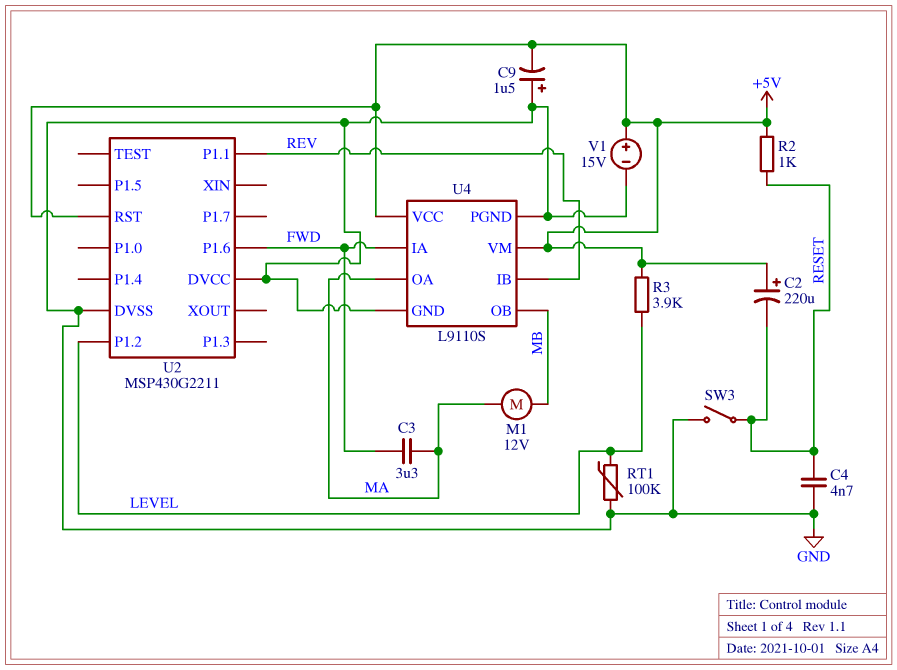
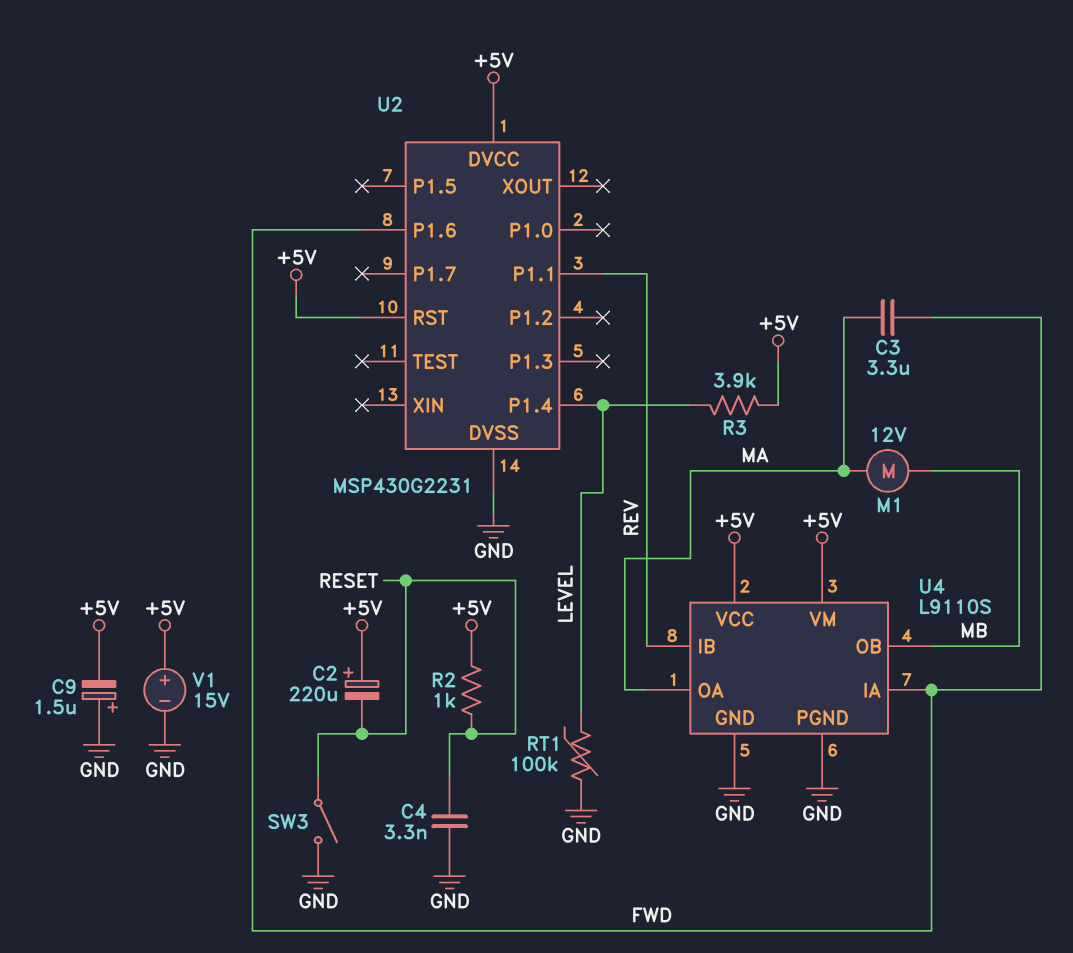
C4: 4.7nF (GND, RESET) -> 3.3nF (GND, RESET)
U2: MSP430G2211 -> MSP430G2231
U2 pin DVCC: GND -> +5V
U2 pin P1.2: LEVEL -> none
U2 pin P1.4: none -> LEVEL

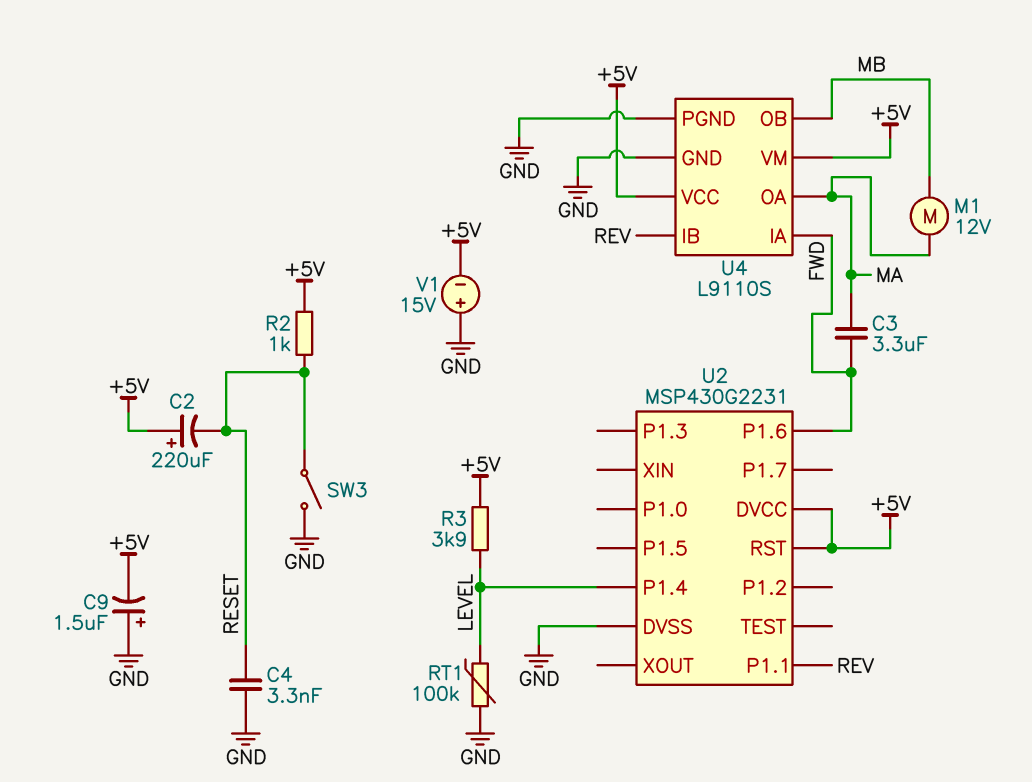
V1: 15V (plus +5V, minus GND) -> 15V (plus GND, minus +5V)

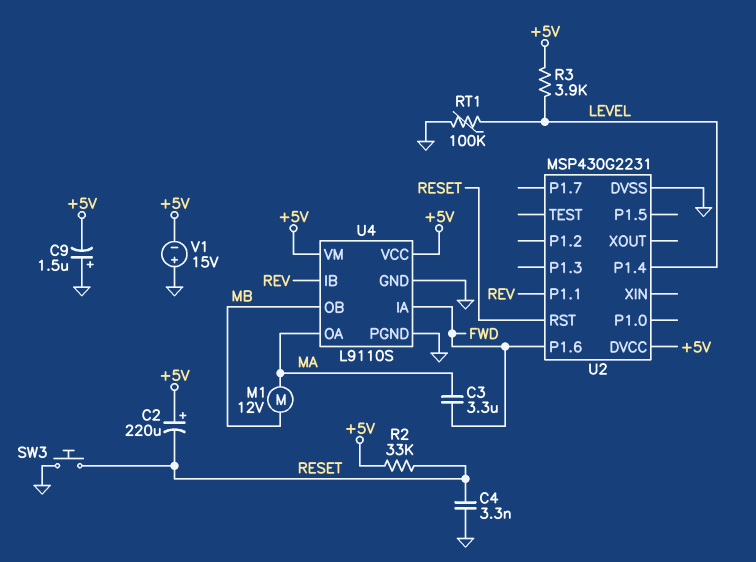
R2: 1k (+5V, RESET) -> 33k (+5V, RESET)
SW3: switch (GND, RESET) -> button (GND, RESET)
U2 pin RST: +5V -> RESET

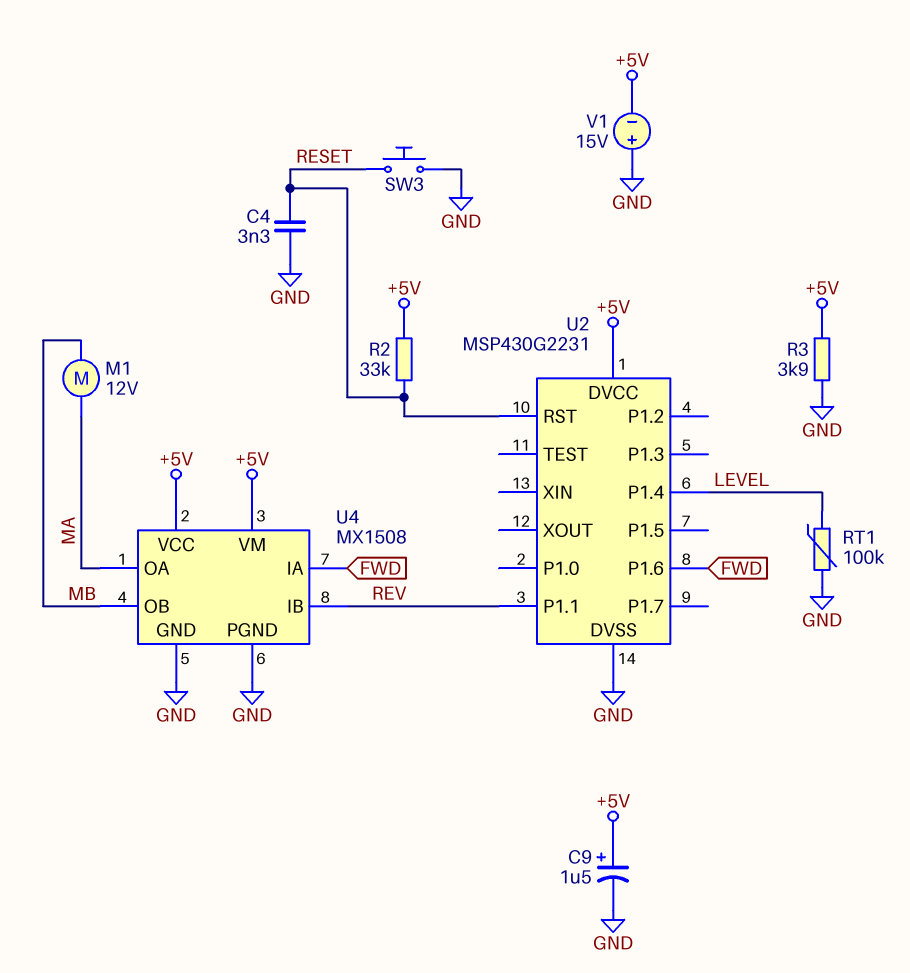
C2: 220uF (plus +5V, minus RESET) -> none
C3: 3.3uF (FWD, MA) -> none
C9: 1.5uF (plus GND, minus +5V) -> 1.5uF (plus +5V, minus GND)
R3: 3.9k (+5V, LEVEL) -> 3.9k (+5V, GND)
U4: L9110S -> MX1508

